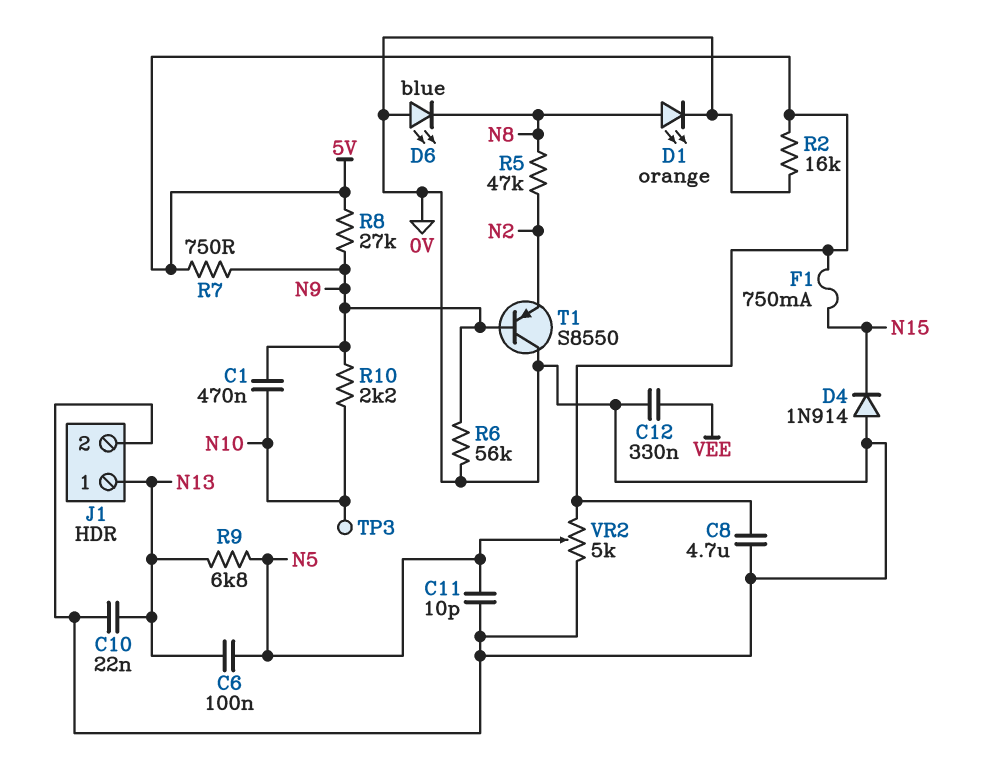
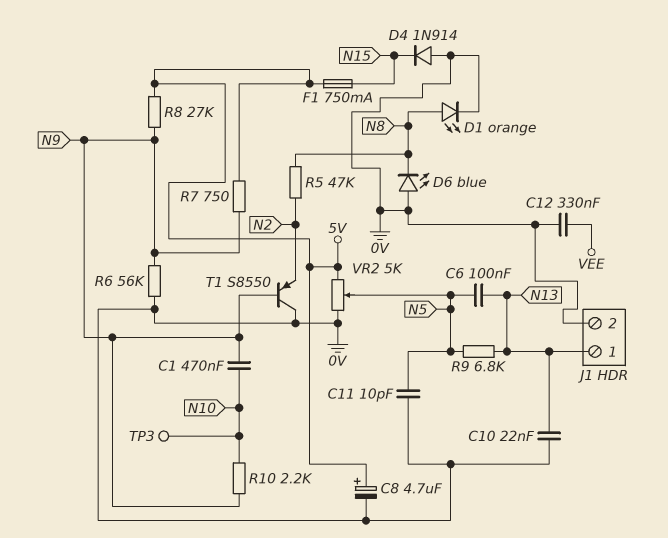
C8: 4.7uF (0V, 5V) -> 4.7uF (plus 5V, minus 0V)
R2: 16k (0V, 5V) -> none

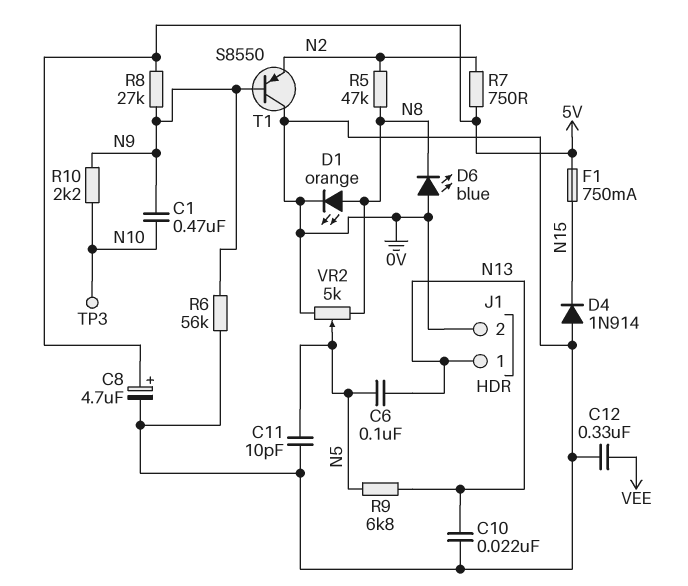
R7: 750 (5V, N9) -> 750 (5V, N2)
VR2: 5k (0V, 5V, wiper N5) -> 5k (0V, N8, wiper N5)

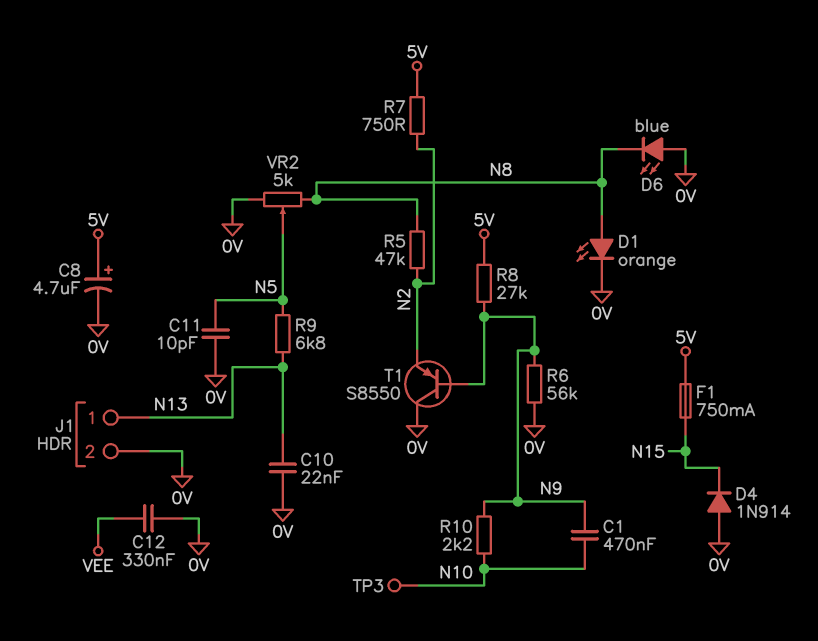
C6: 100nF (N5, N13) -> none

